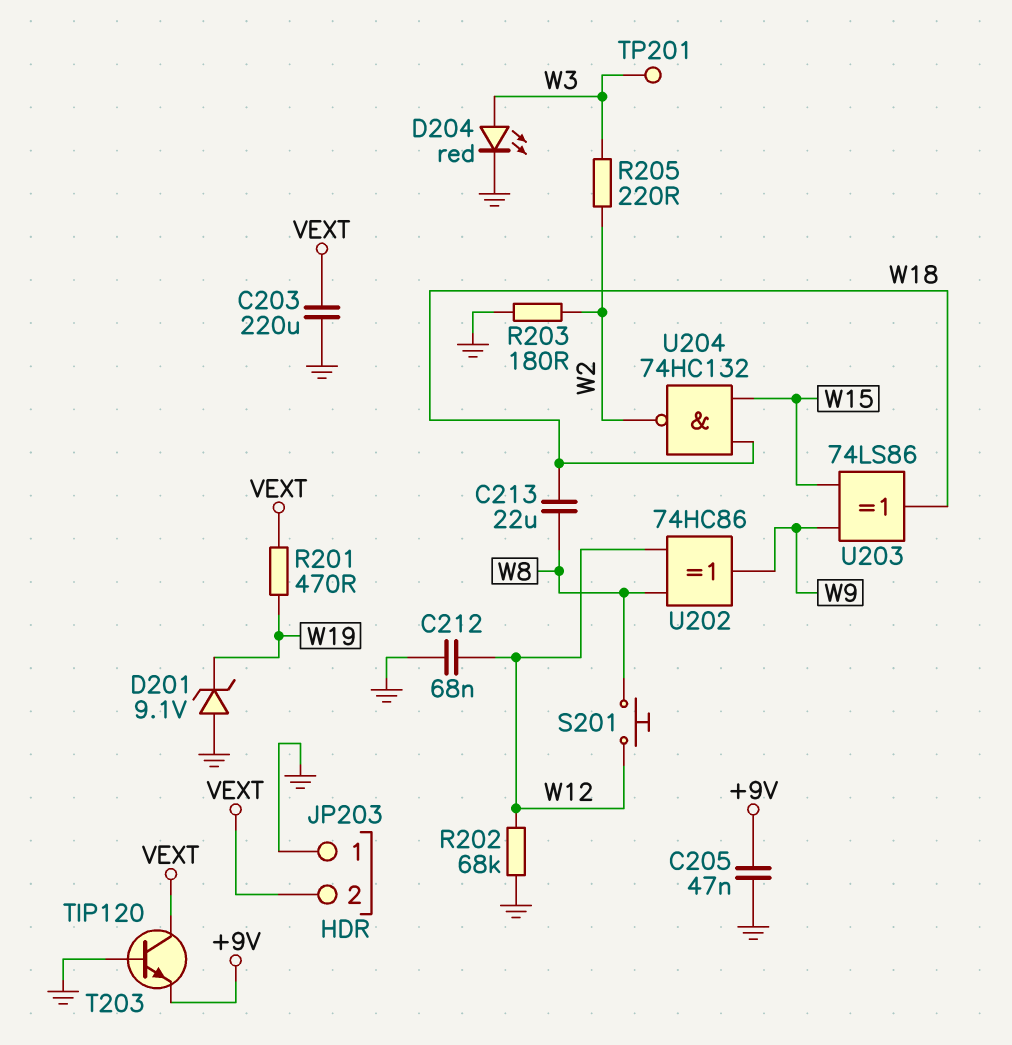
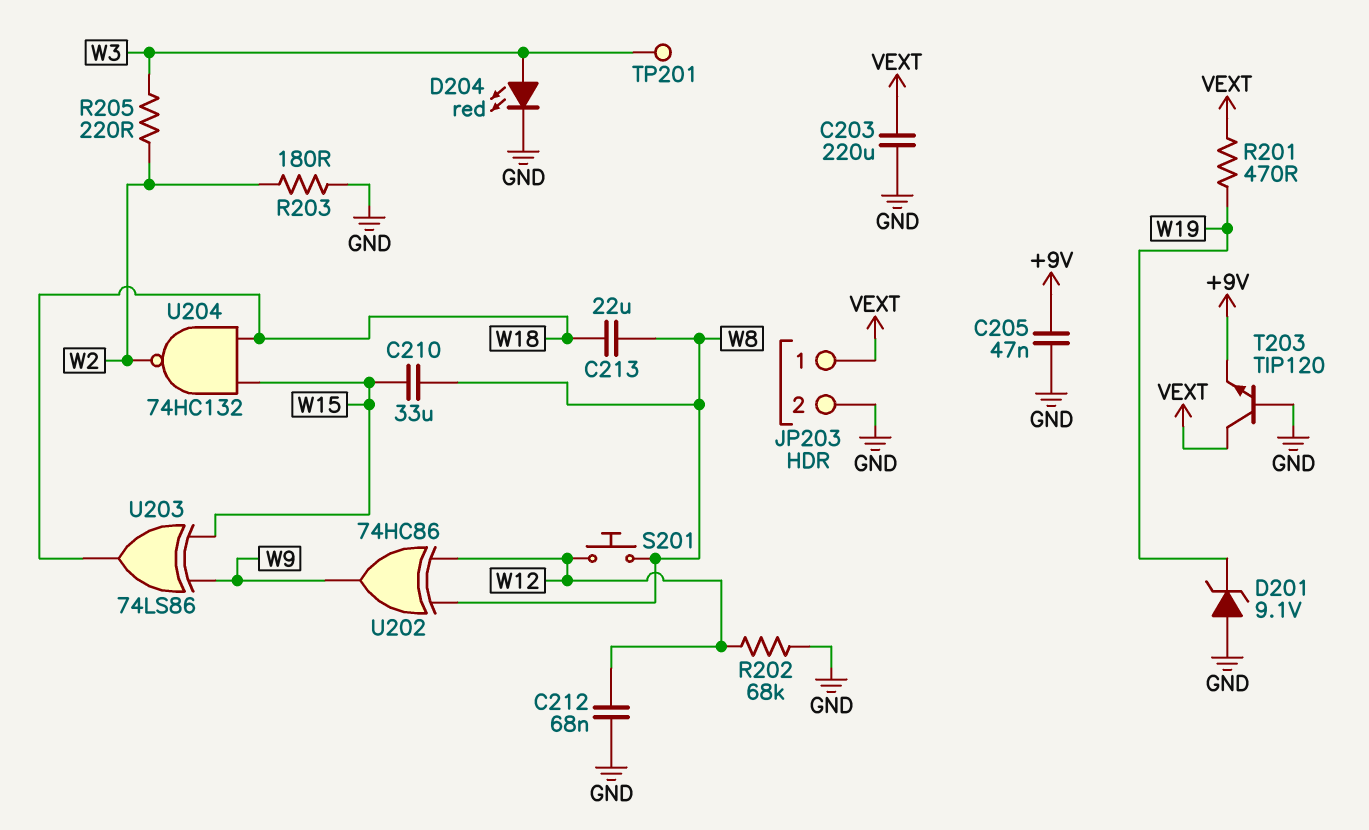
C210: none -> 33uF (W8, W15)
JP203 pin 1: GND -> VEXT
JP203 pin 2: VEXT -> GND

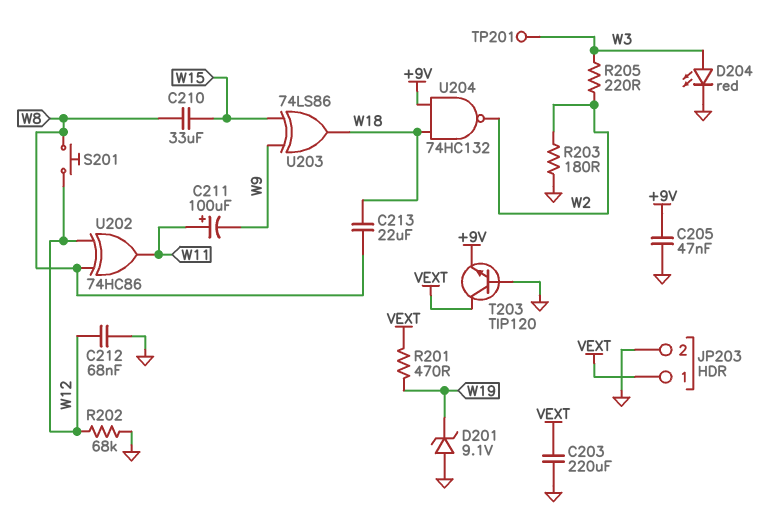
C211: none -> 100uF (plus W11, minus W9)
U202: XOR 74HC86 (in W8, in W12, out W9) -> XOR 74HC86 (in W8, in W12, out W11)
U204: NAND 74HC132 (in W15, in W18, out W2) -> NAND 74HC132 (in +9V, in W18, out W2)

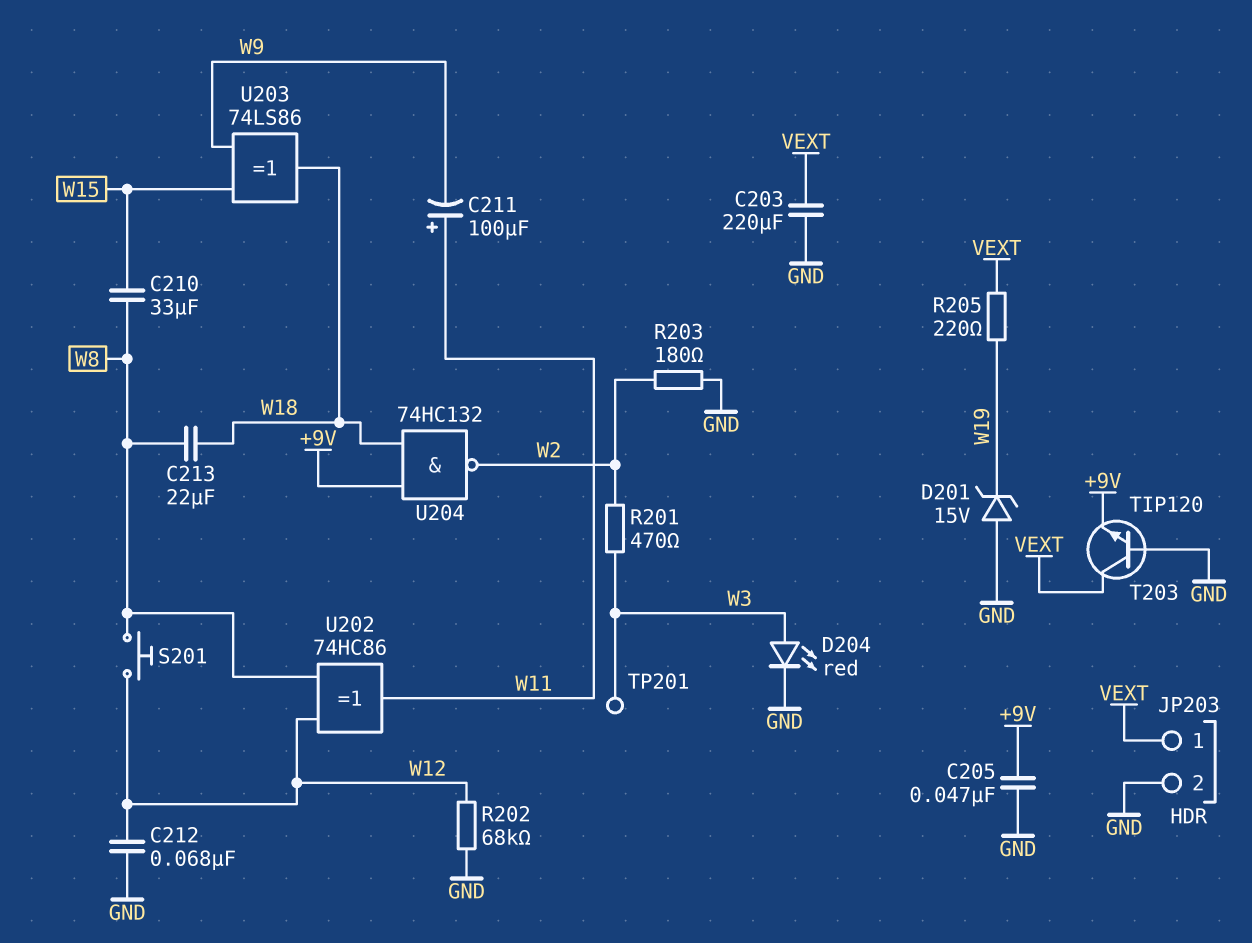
D201: zener 9.1V (A GND, K W19) -> zener 15V (A GND, K W19)
R201: 470 (VEXT, W19) -> 470 (W2, W3)
R205: 220 (W2, W3) -> 220 (VEXT, W19)

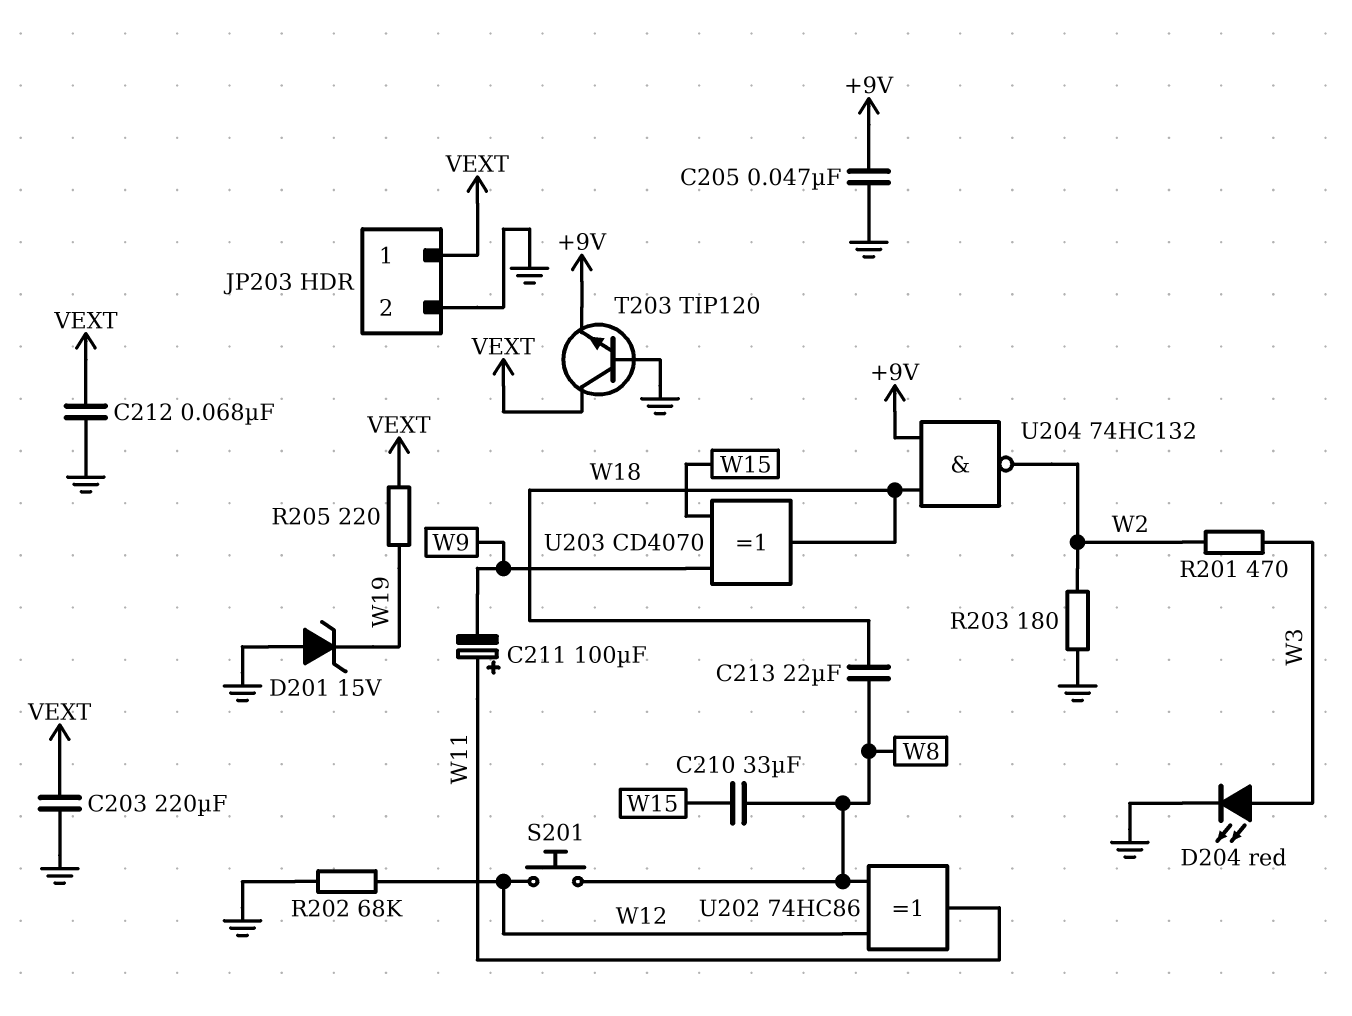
C212: 68nF (GND, W12) -> 68nF (GND, VEXT)
TP201: test point (W3) -> none
U203: XOR 74LS86 (in W9, in W15, out W18) -> XOR CD4070 (in W9, in W15, out W18)

